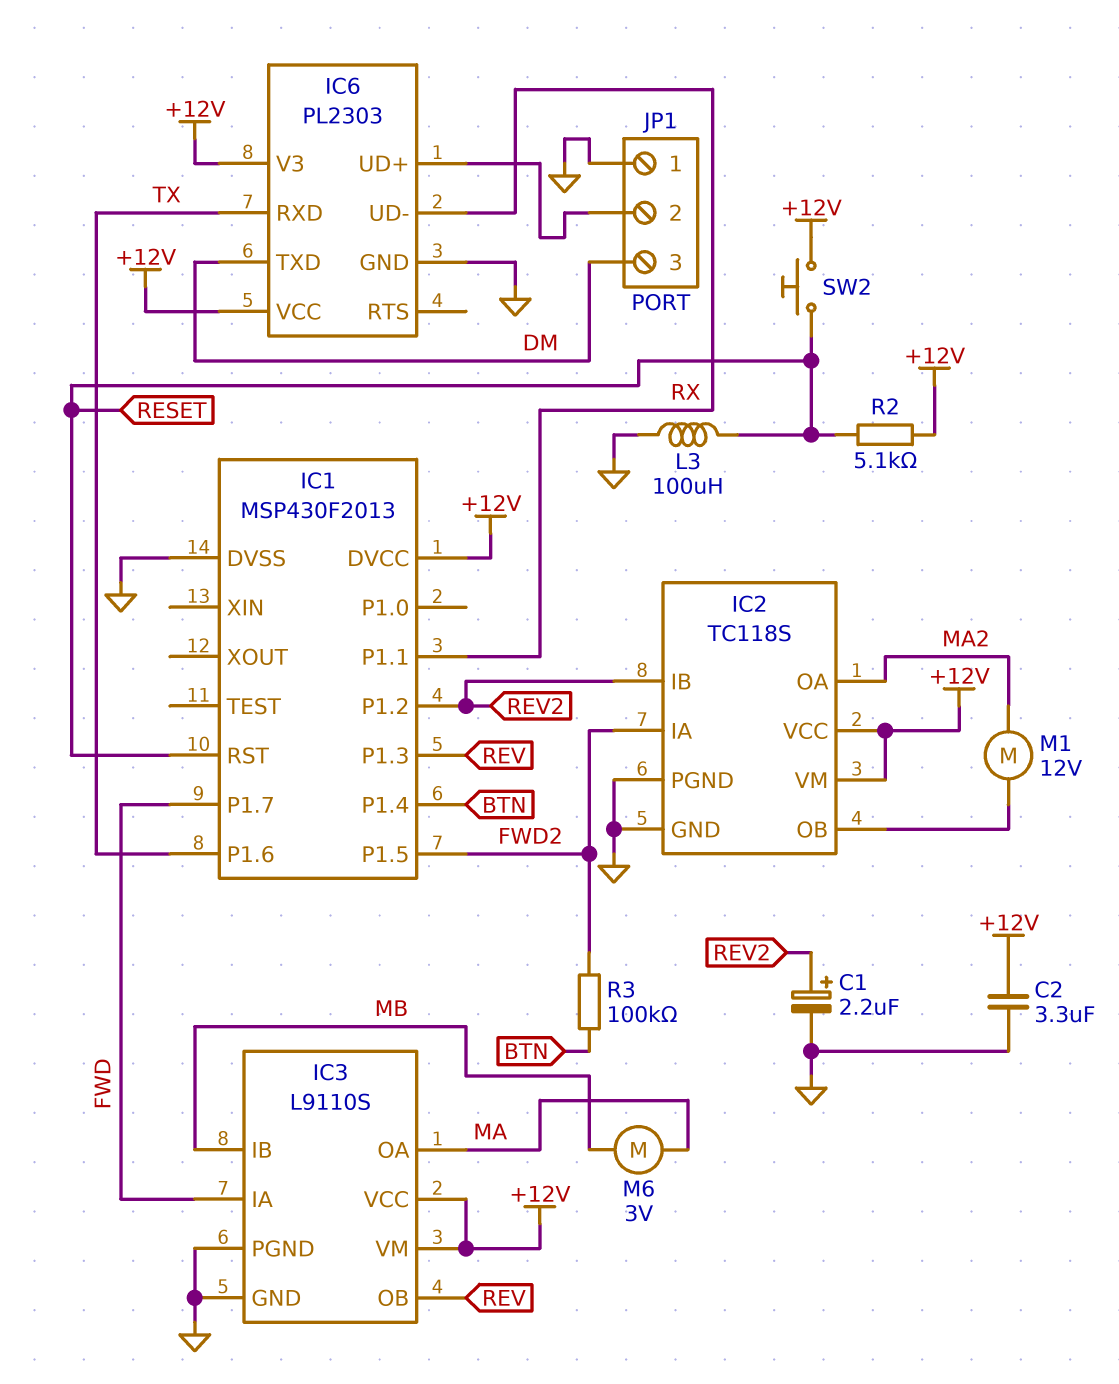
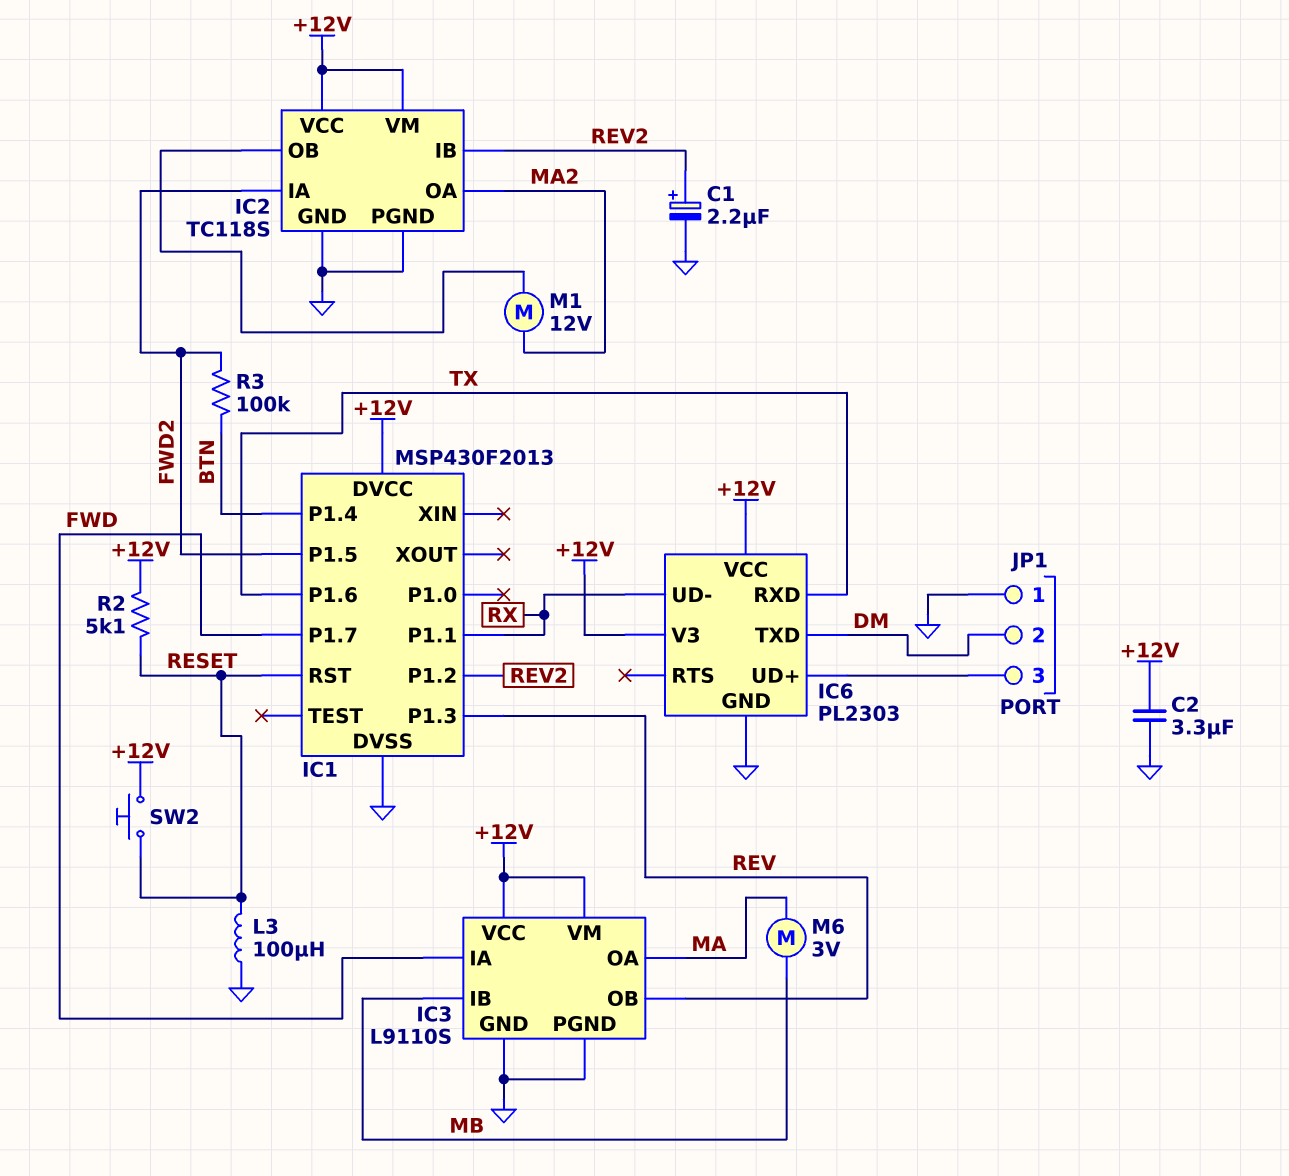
JP1 pin 2: IC6/UD+ -> DM
JP1 pin 3: DM -> IC6/UD+

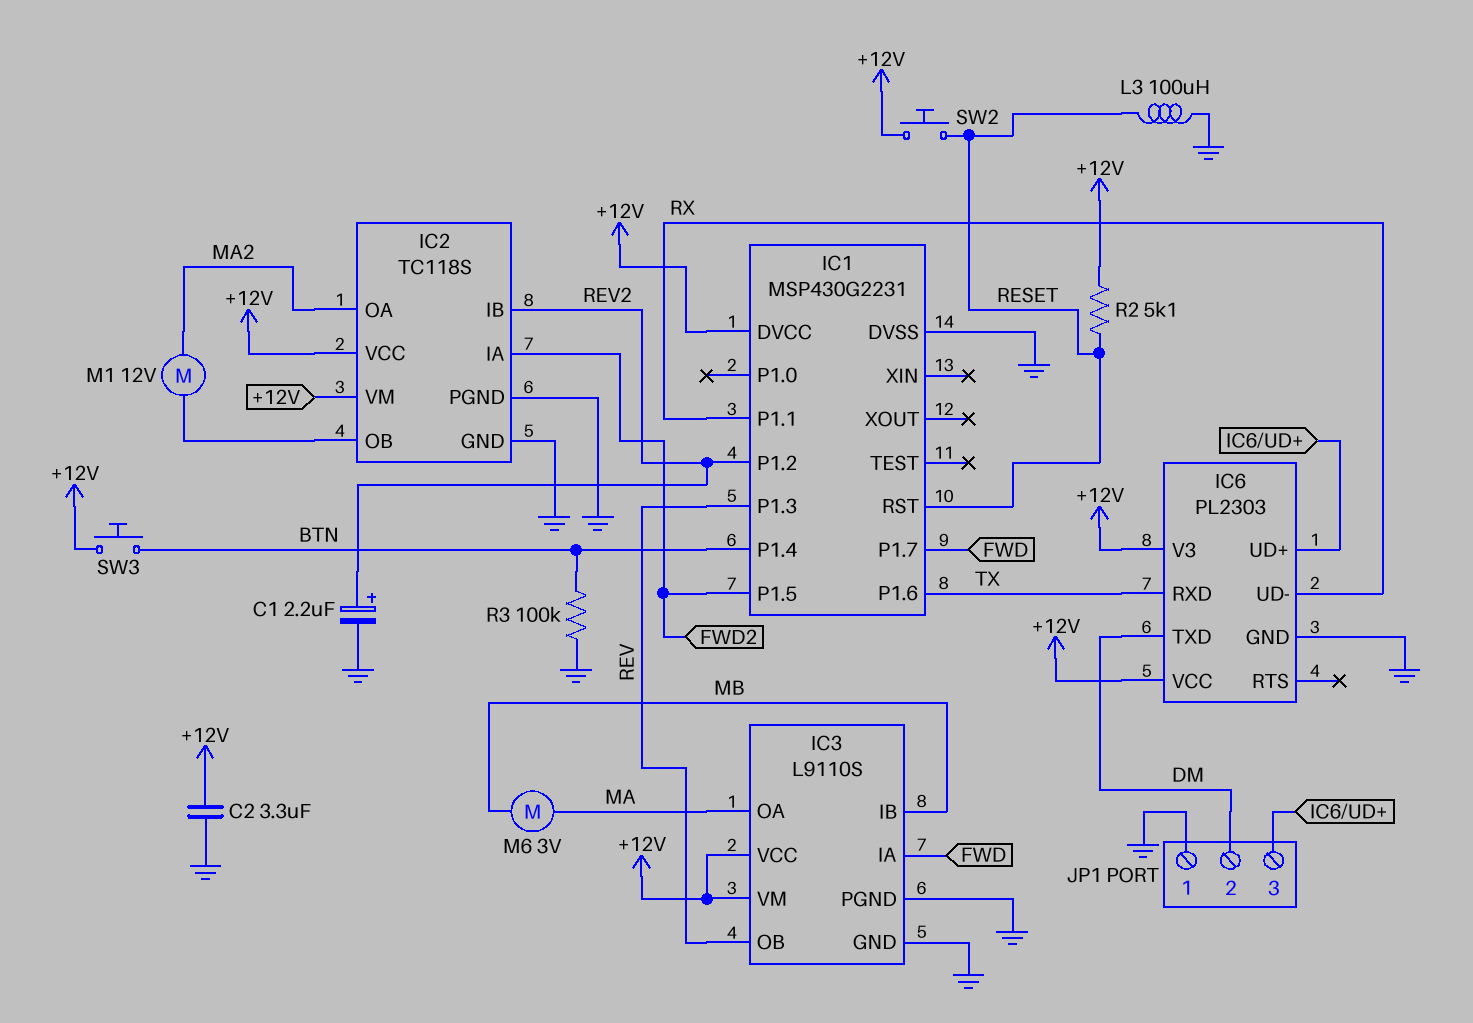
IC1: MSP430F2013 -> MSP430G2231
R3: 100k (BTN, FWD2) -> 100k (BTN, GND)
SW3: none -> button (+12V, BTN)

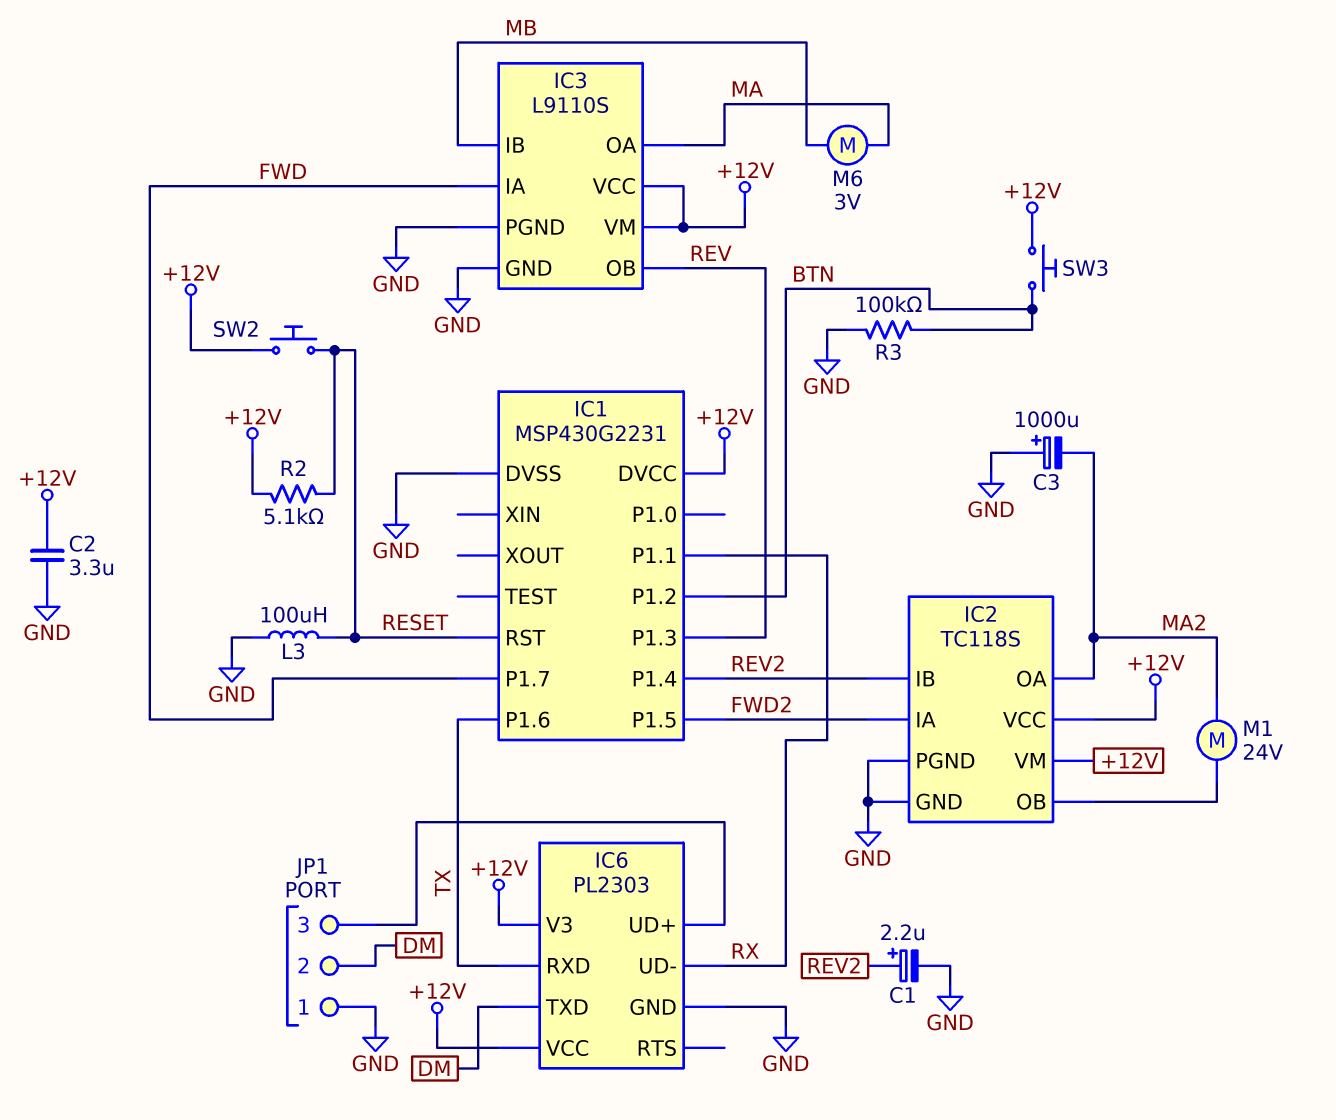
C3: none -> 1000uF (plus GND, minus MA2)
IC1 pin P1.2: REV2 -> BTN
IC1 pin P1.4: BTN -> REV2
M1: motor 12V (IC2/OB, MA2) -> motor 24V (IC2/OB, MA2)

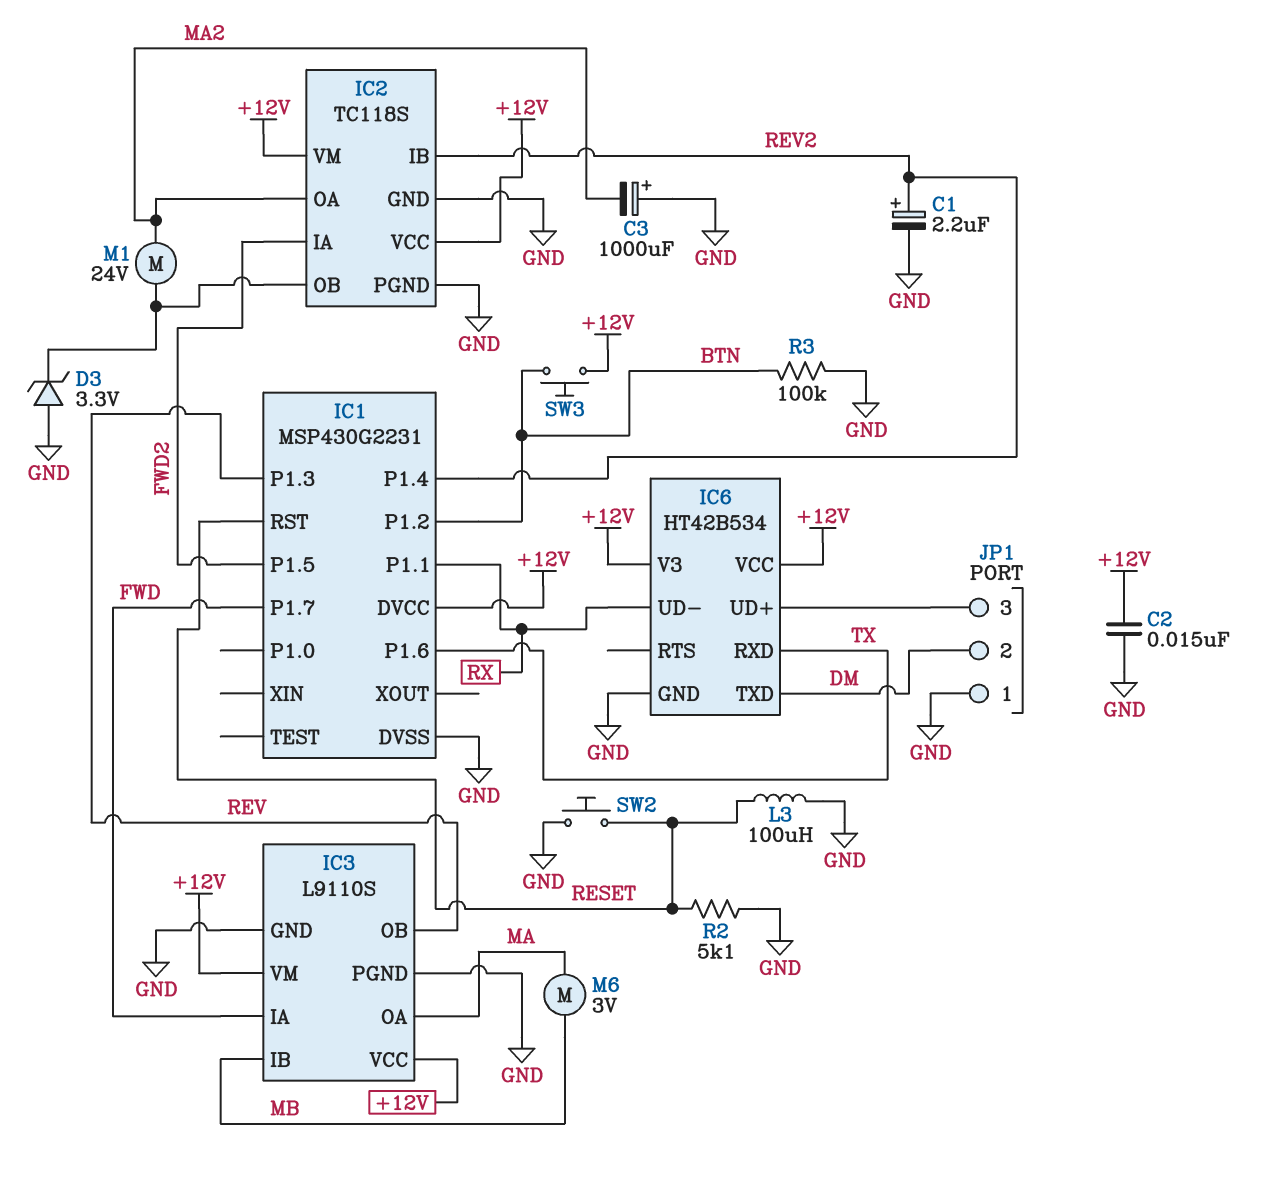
C2: 3.3uF (+12V, GND) -> 15nF (+12V, GND)
D3: none -> zener 3.3V (A GND, K IC2/OB)
IC6: PL2303 -> HT42B534
R2: 5.1k (+12V, RESET) -> 5.1k (GND, RESET)
SW2: button (+12V, RESET) -> button (GND, RESET)

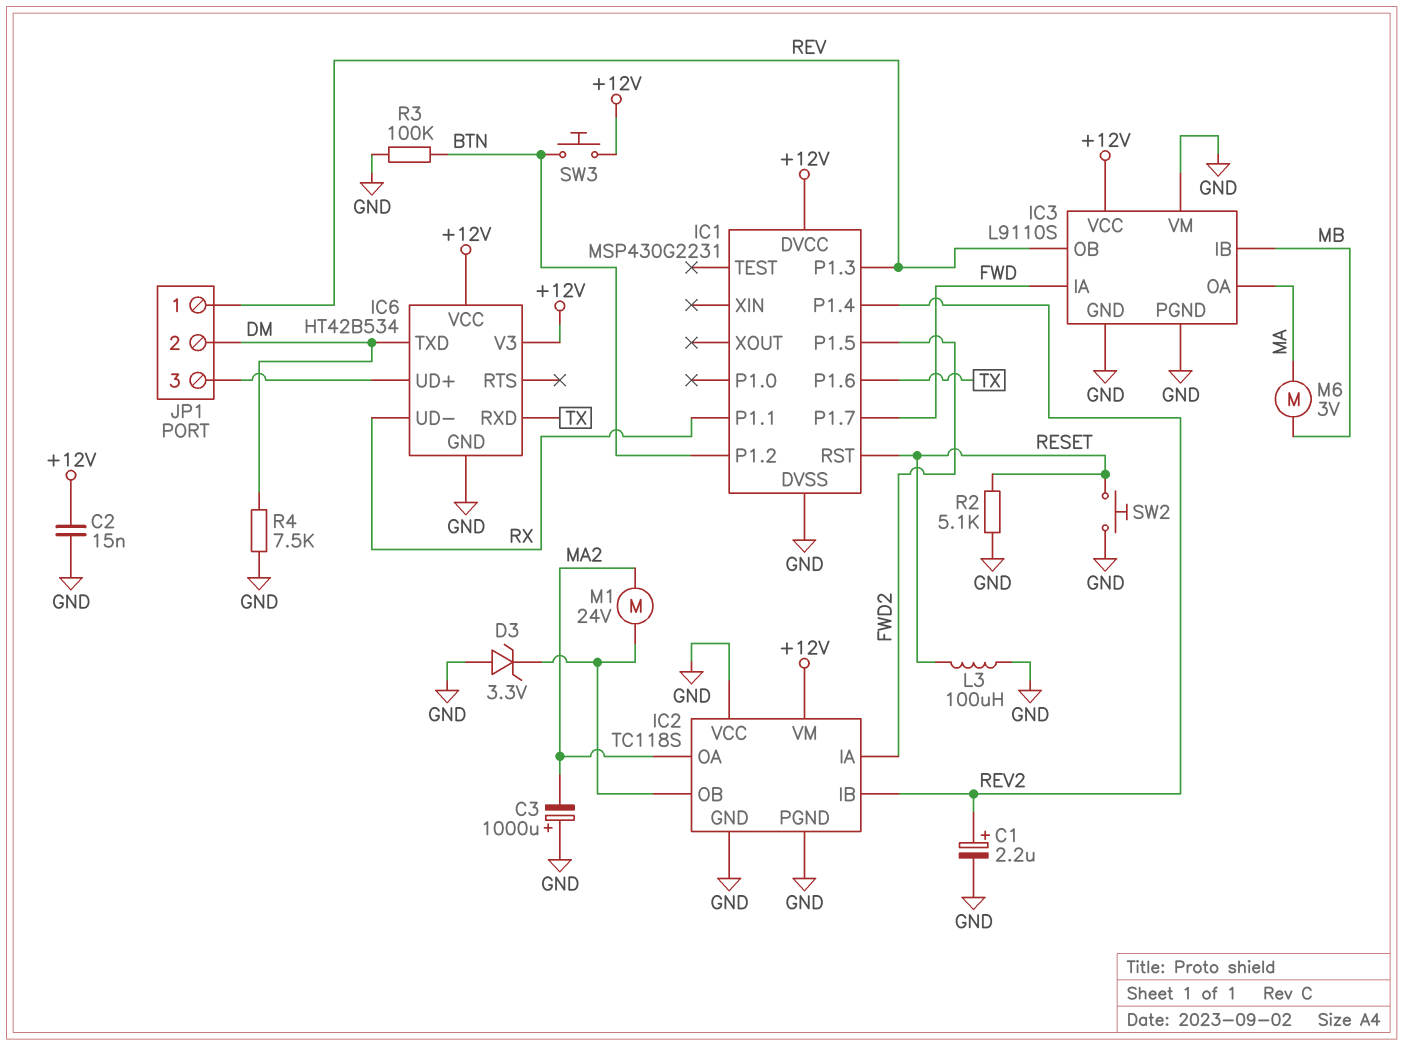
IC2 pin VCC: +12V -> GND
IC3 pin VM: +12V -> GND
JP1 pin 1: GND -> REV
R4: none -> 7.5k (DM, GND)

